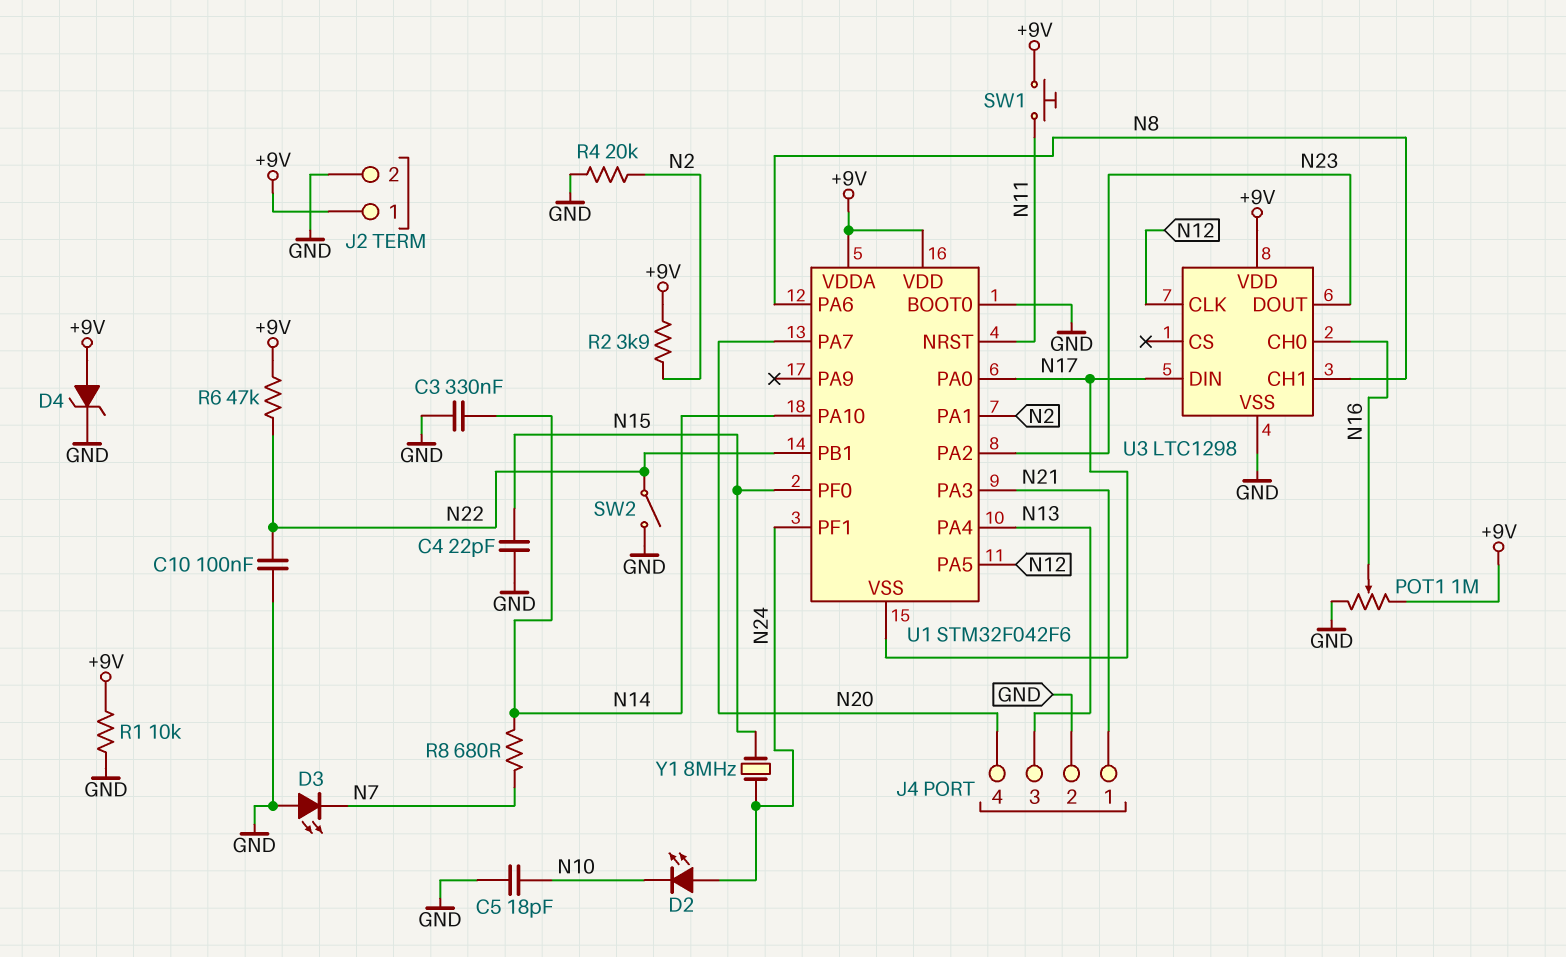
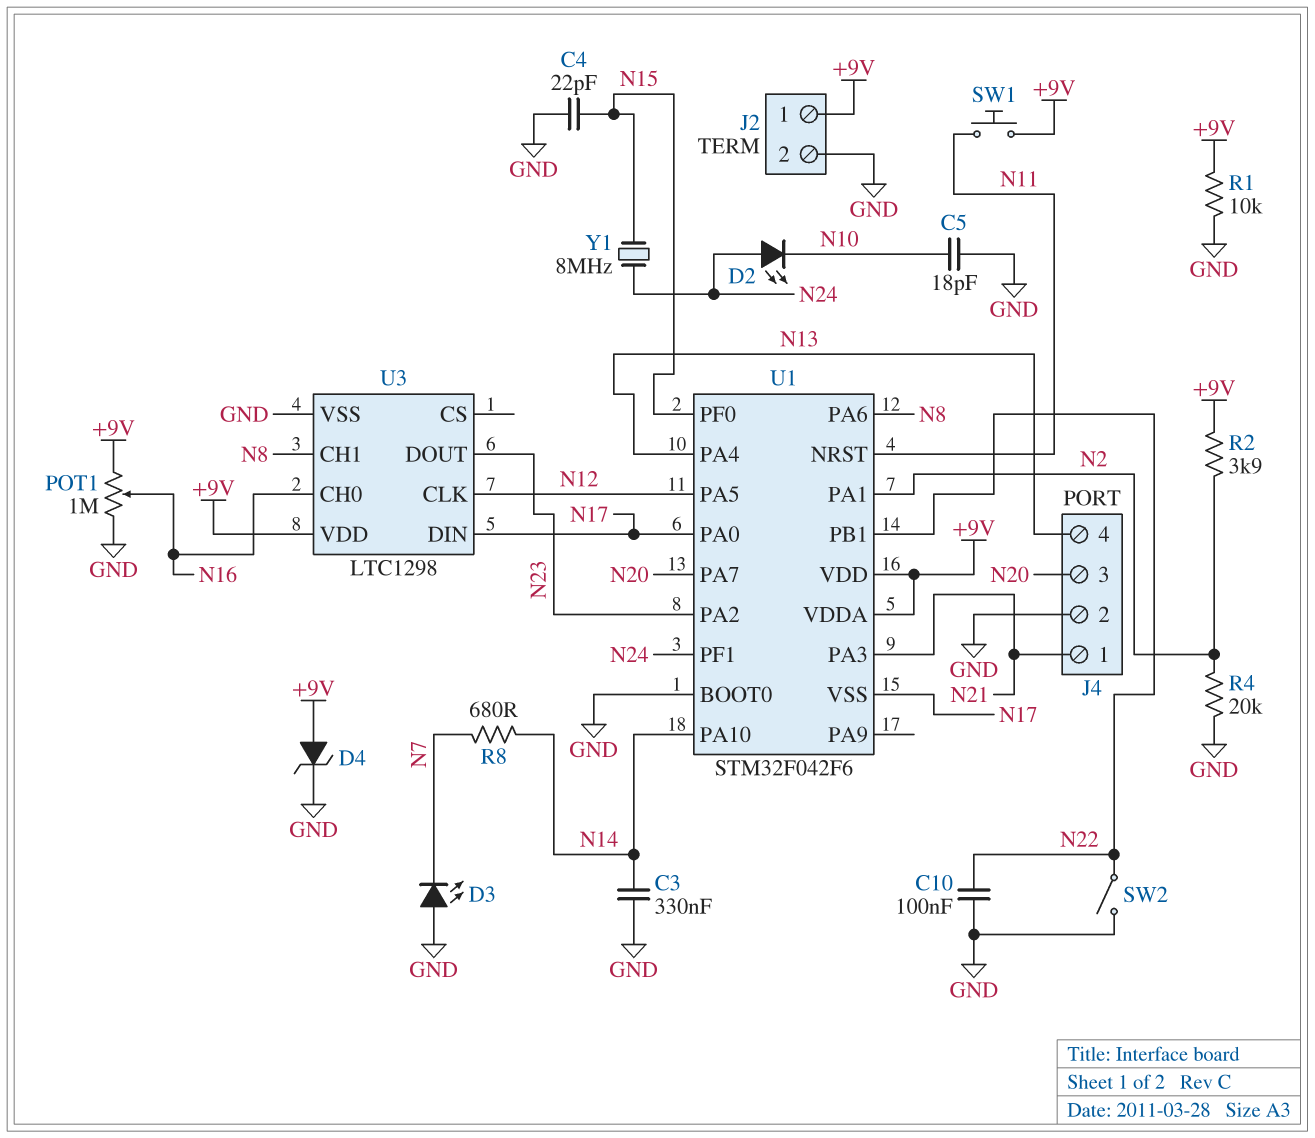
J4 pin 3: N13 -> N20
J4 pin 4: N20 -> N13
R6: 47k (+9V, N22) -> none

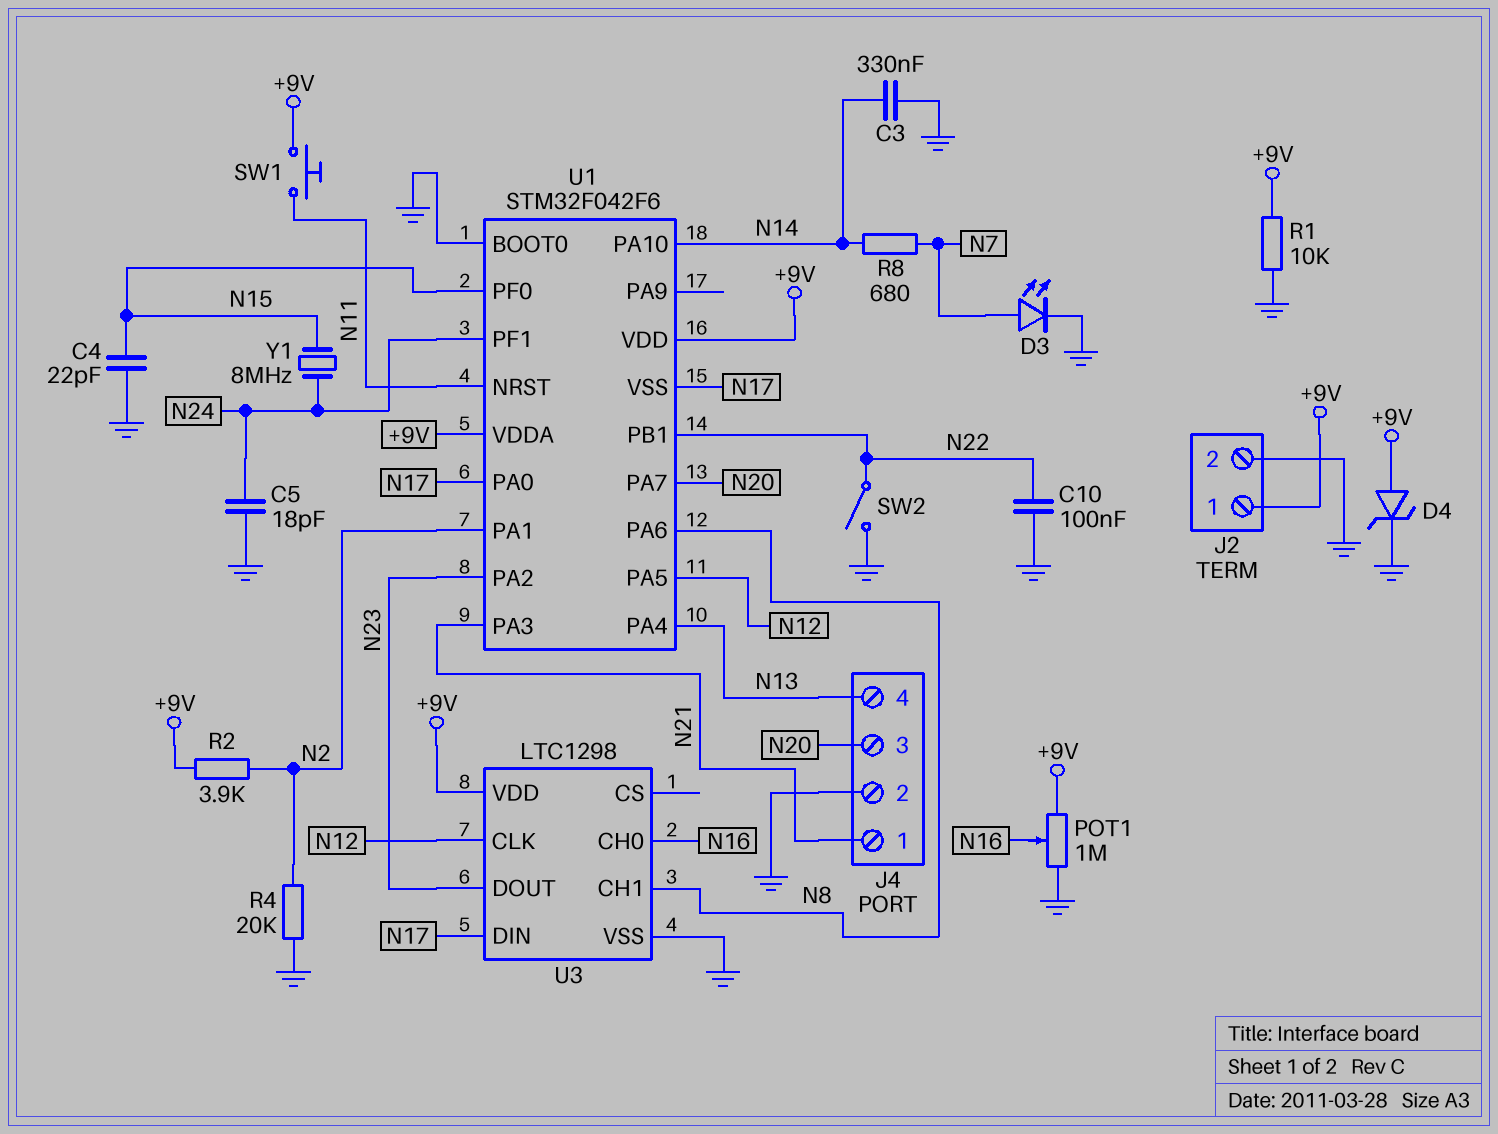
C5: 18pF (GND, N10) -> 18pF (GND, N24)
D2: LED (A N24, K N10) -> none
D3: LED (A GND, K N7) -> LED (A N7, K GND)

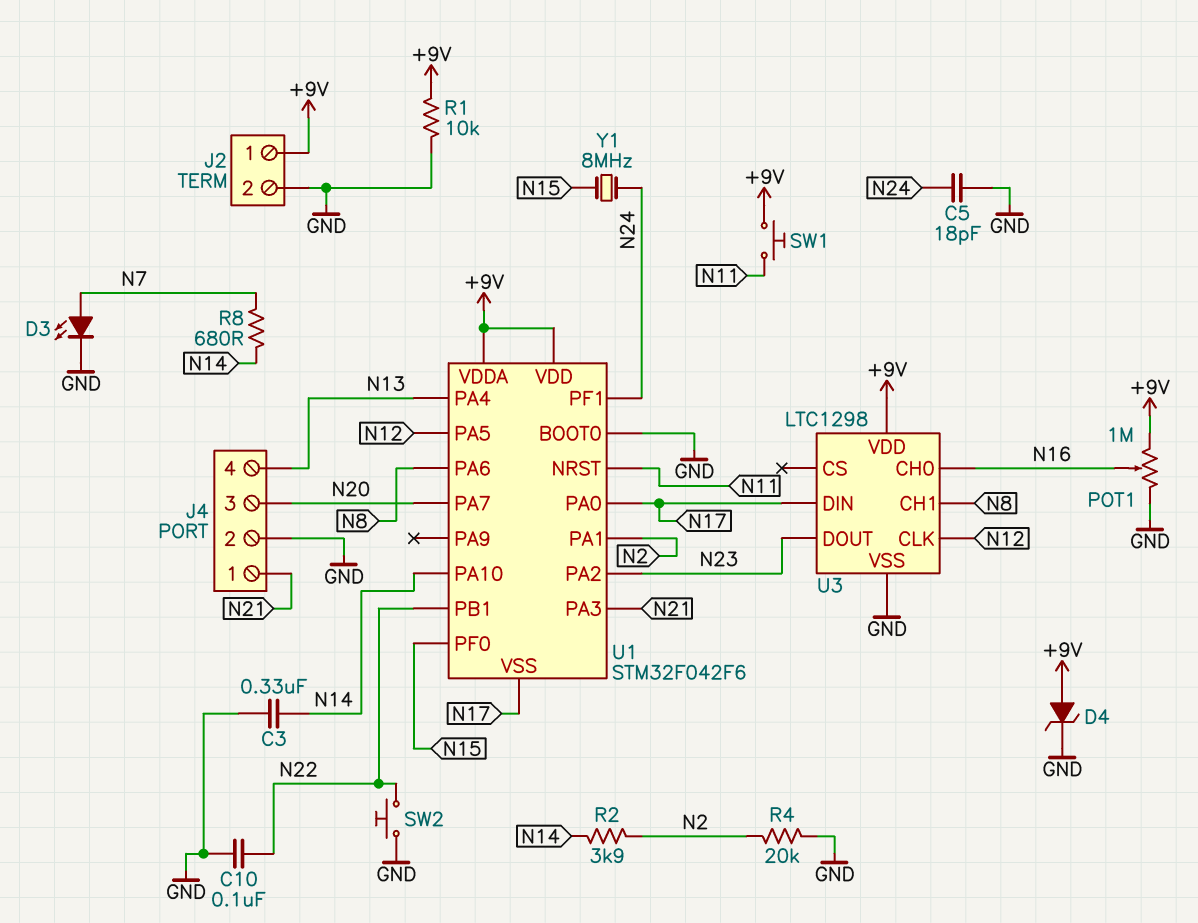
C4: 22pF (GND, N15) -> none
R2: 3.9k (+9V, N2) -> 3.9k (N2, N14)
SW2: switch (GND, N22) -> button (GND, N22)

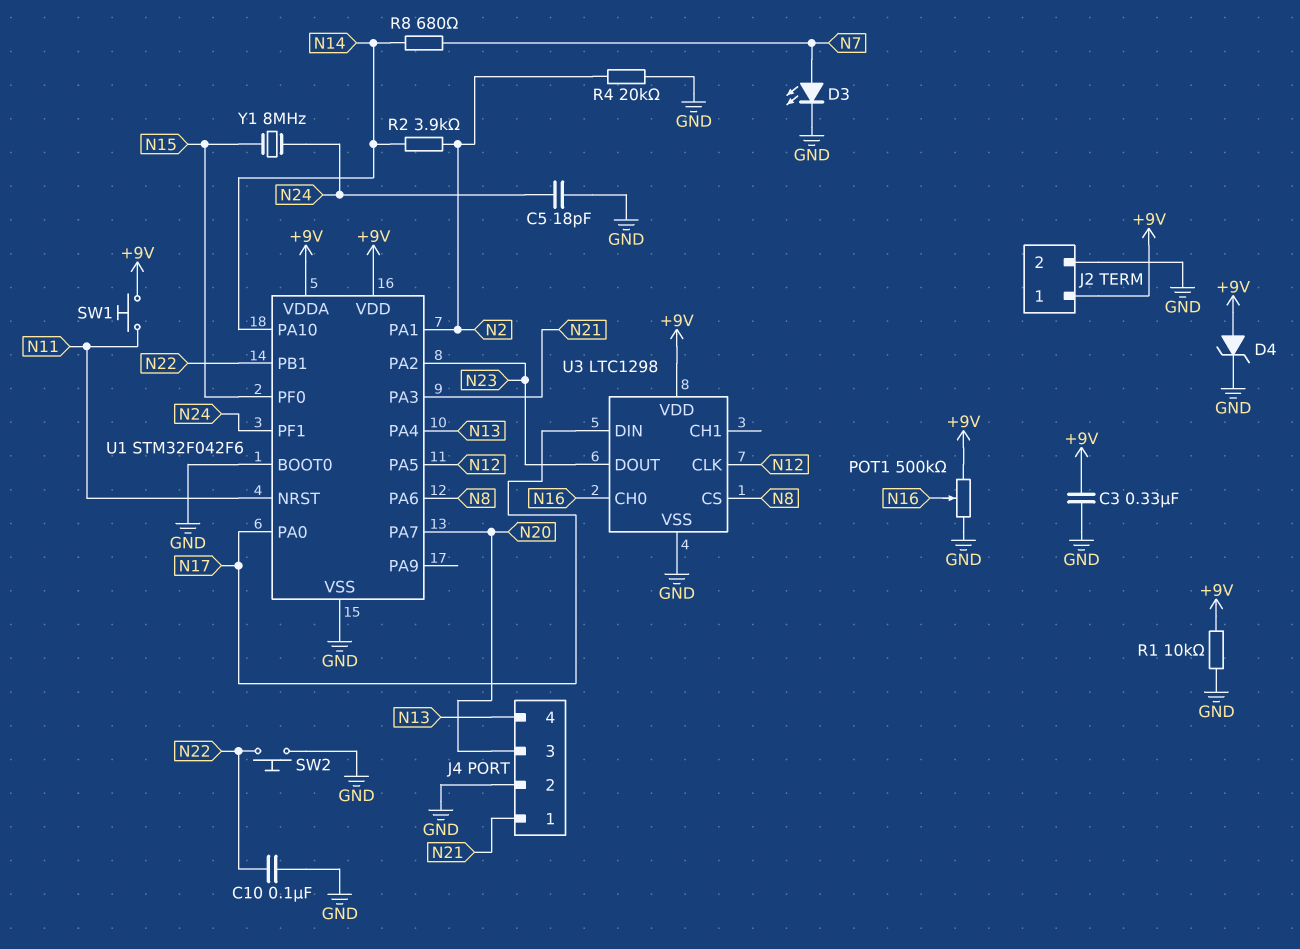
C3: 330nF (GND, N14) -> 330nF (+9V, GND)
POT1: 1M (+9V, GND, wiper N16) -> 500k (+9V, GND, wiper N16)
U1 pin VSS: N17 -> GND
U3 pin CH1: N8 -> none
U3 pin CS: none -> N8

